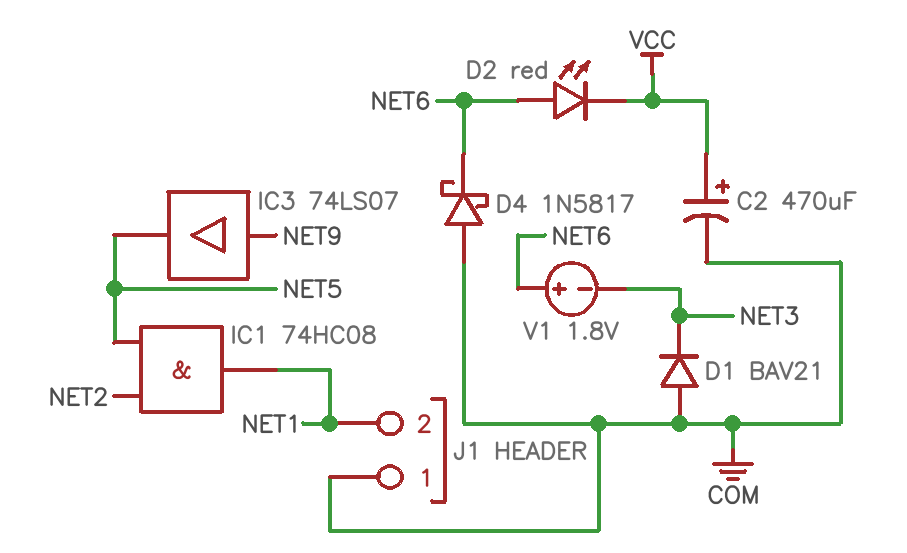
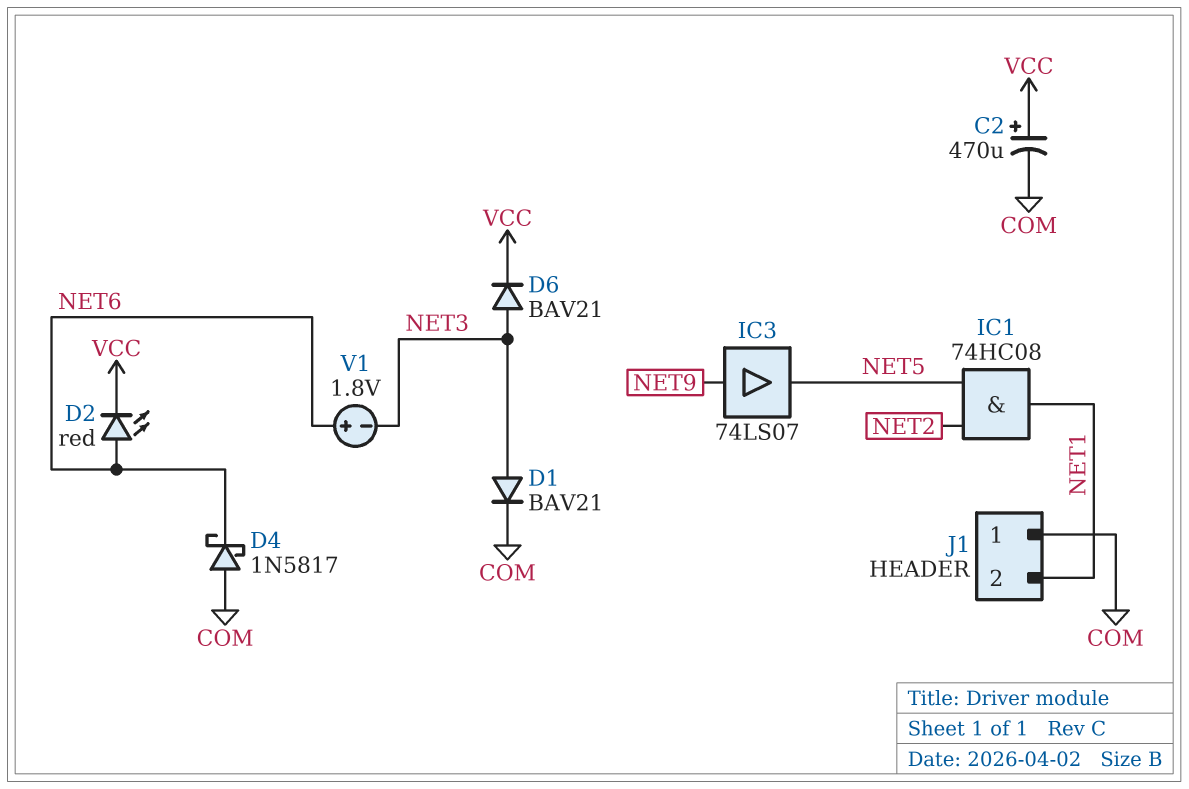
D1: diode BAV21 (A COM, K NET3) -> diode BAV21 (A NET3, K COM)
D6: none -> diode BAV21 (A NET3, K VCC)

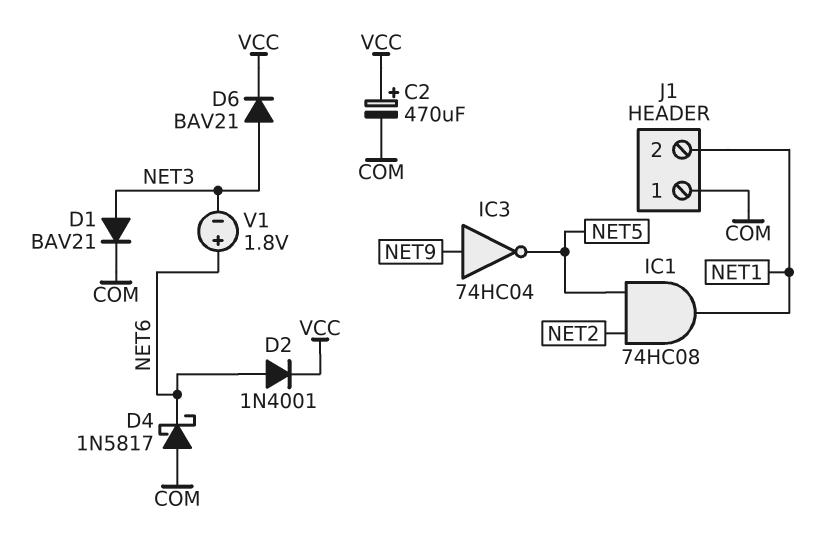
D2: LED red (A NET6, K VCC) -> diode 1N4001 (A NET6, K VCC)
IC3: buffer 74LS07 (in NET9, out NET5) -> NOT 74HC04 (in NET9, out NET5)

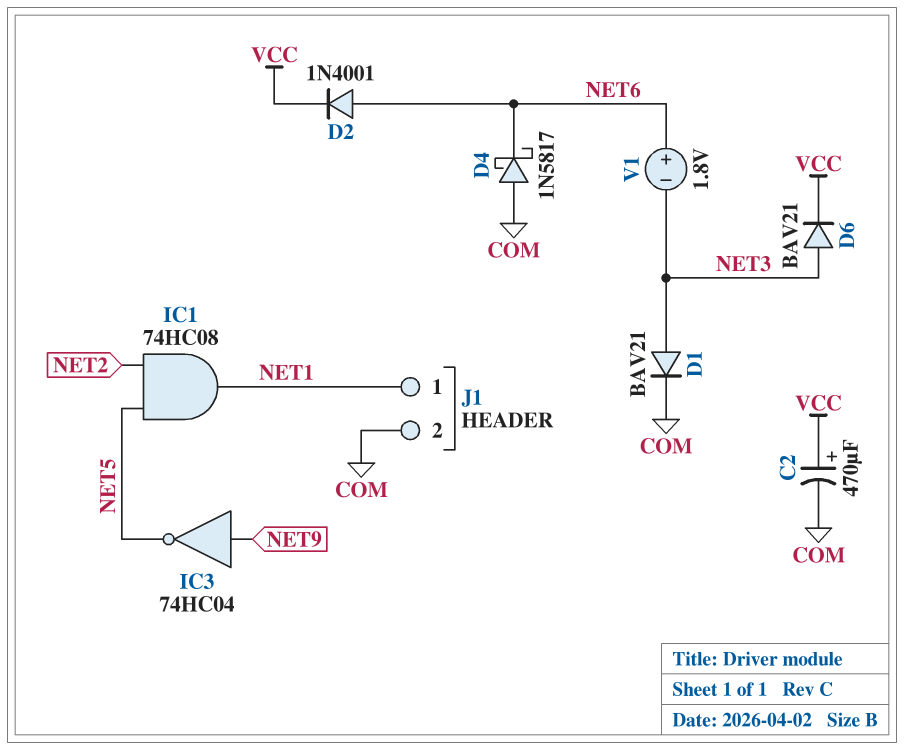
J1 pin 1: COM -> NET1
J1 pin 2: NET1 -> COM

